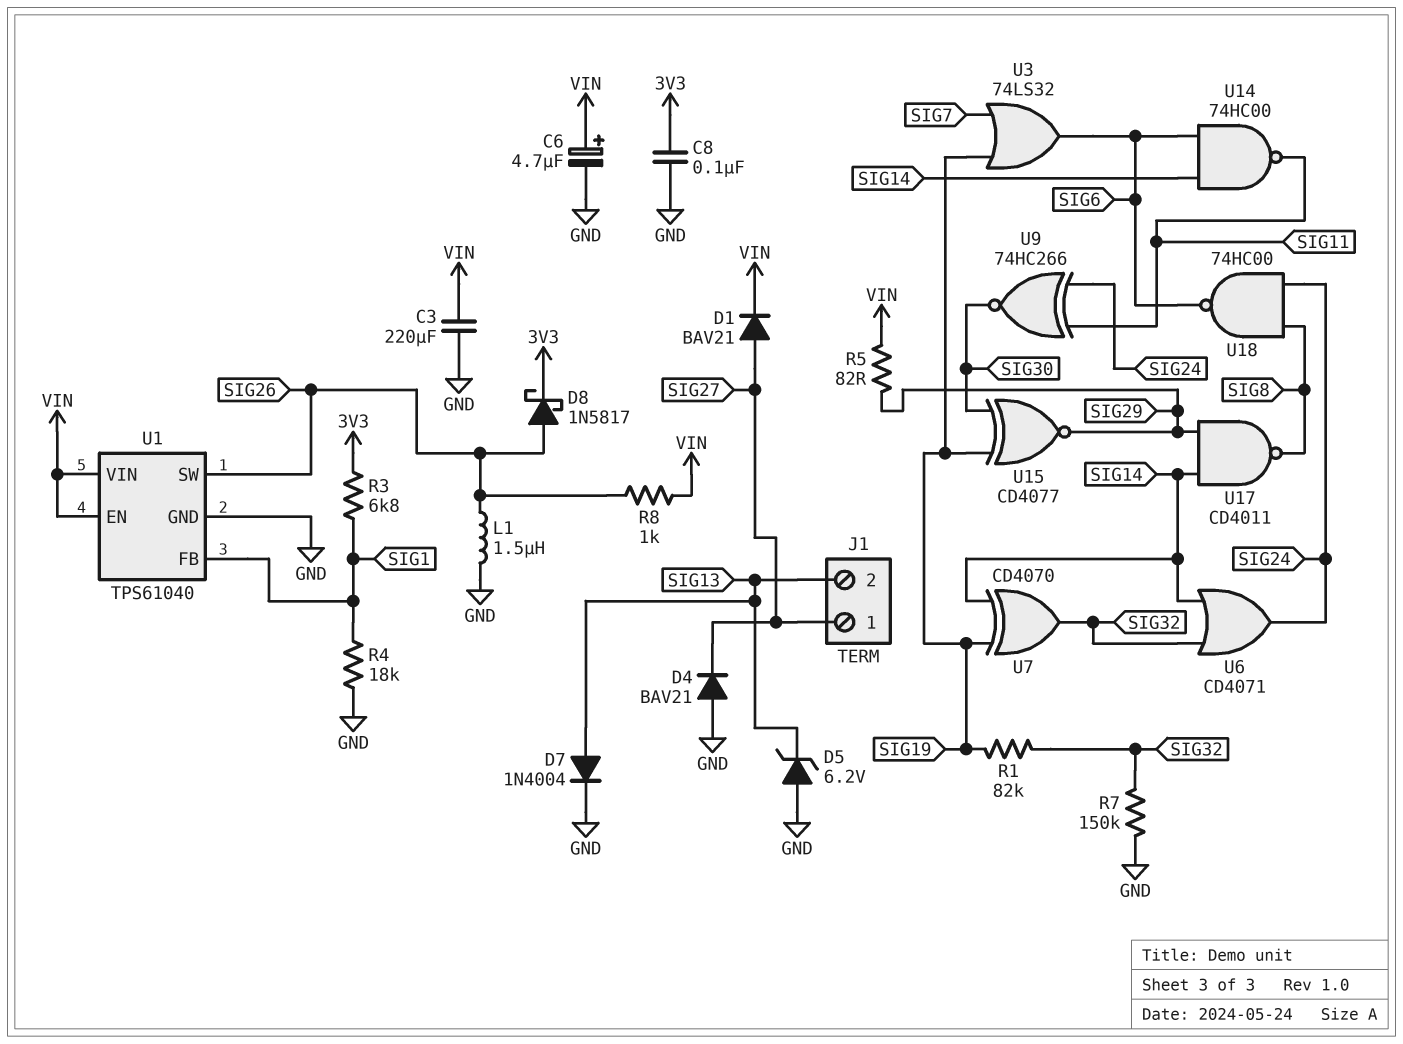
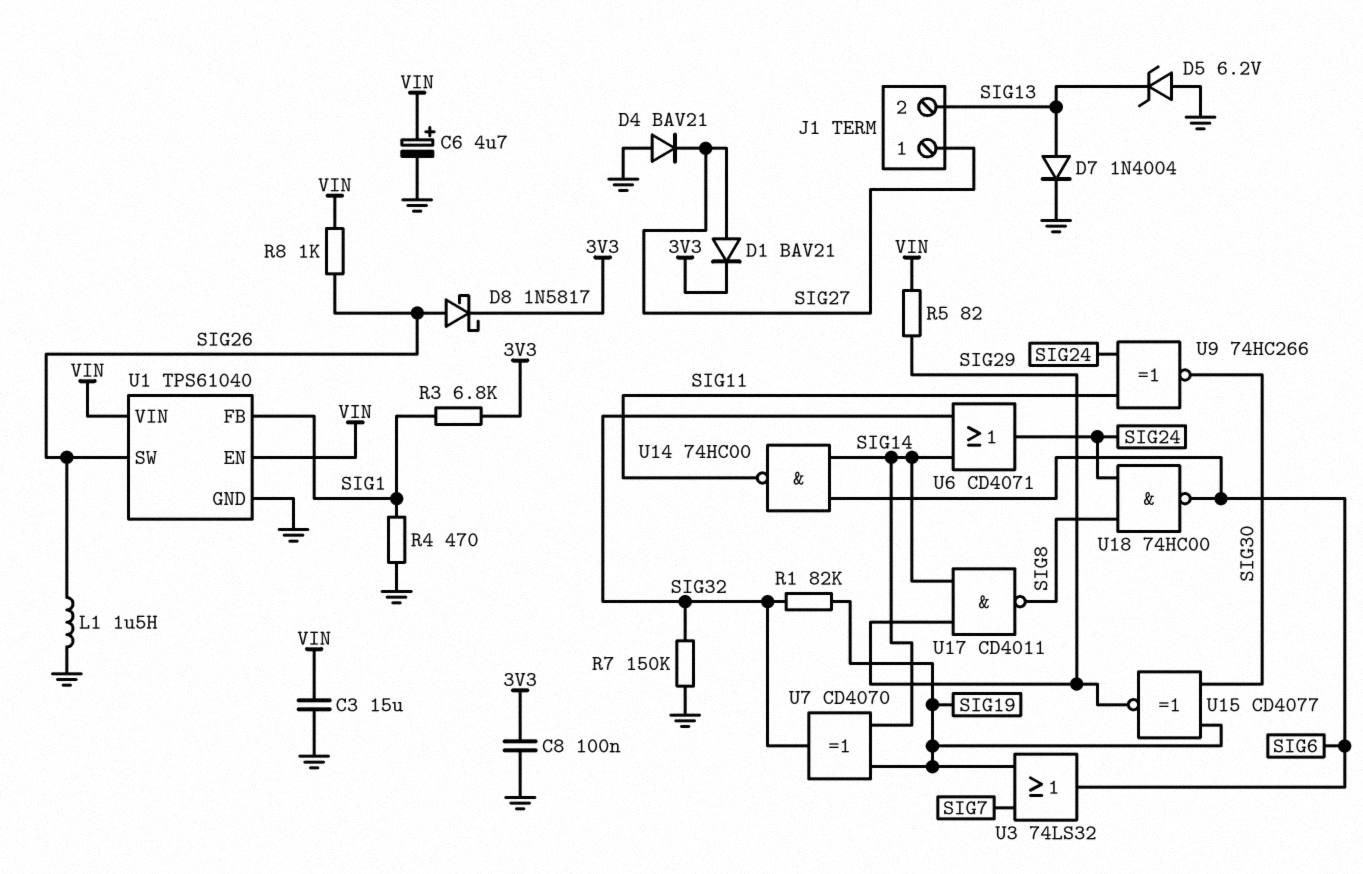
C3: 220uF (GND, VIN) -> 15uF (GND, VIN)
D1: diode BAV21 (A SIG27, K VIN) -> diode BAV21 (A SIG27, K 3V3)
R4: 18k (GND, SIG1) -> 470 (GND, SIG1)

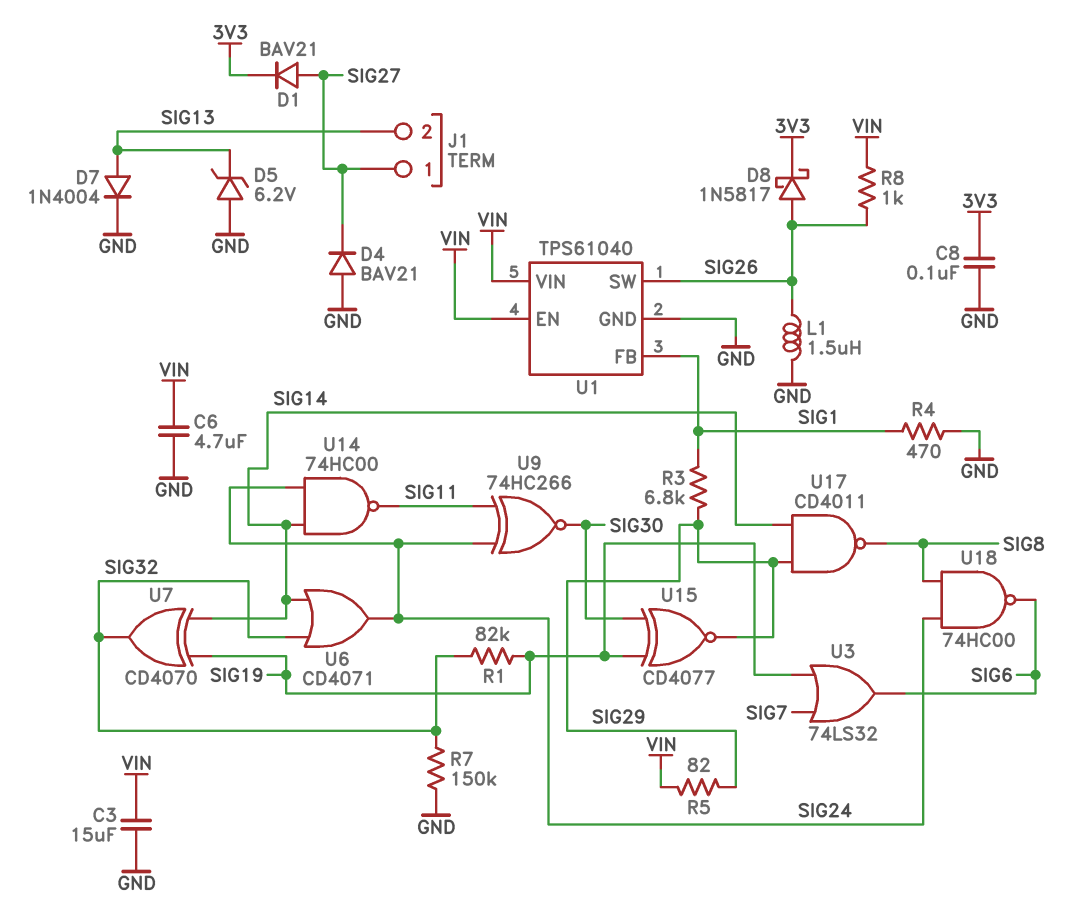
C6: 4.7uF (plus VIN, minus GND) -> 4.7uF (GND, VIN)
R3: 6.8k (3V3, SIG1) -> 6.8k (SIG1, SIG29)
U14: NAND 74HC00 (in SIG6, in SIG14, out SIG11) -> NAND 74HC00 (in SIG14, in SIG24, out SIG11)

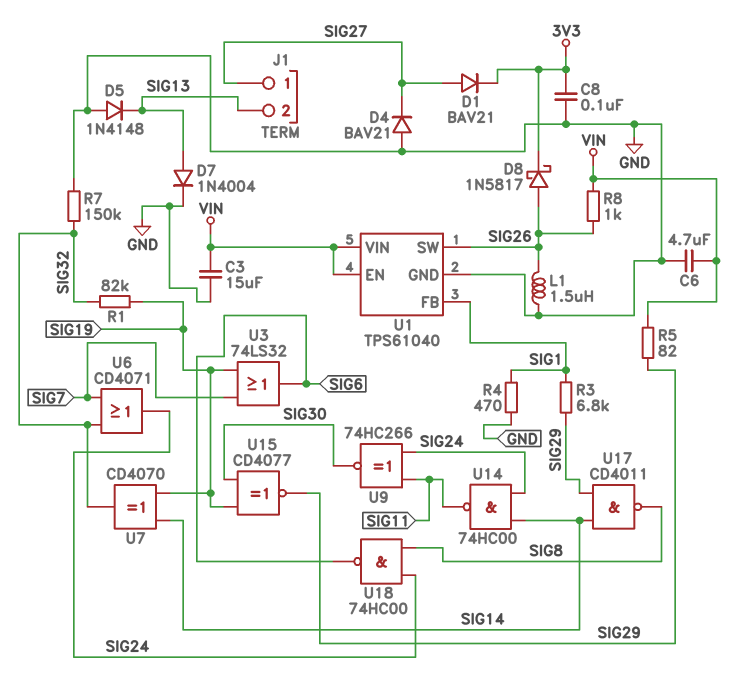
D5: zener 6.2V (A GND, K SIG13) -> diode 1N4148 (A GND, K SIG13)
U6: OR CD4071 (in SIG14, in SIG32, out SIG24) -> OR CD4071 (in SIG7, in SIG32, out SIG24)

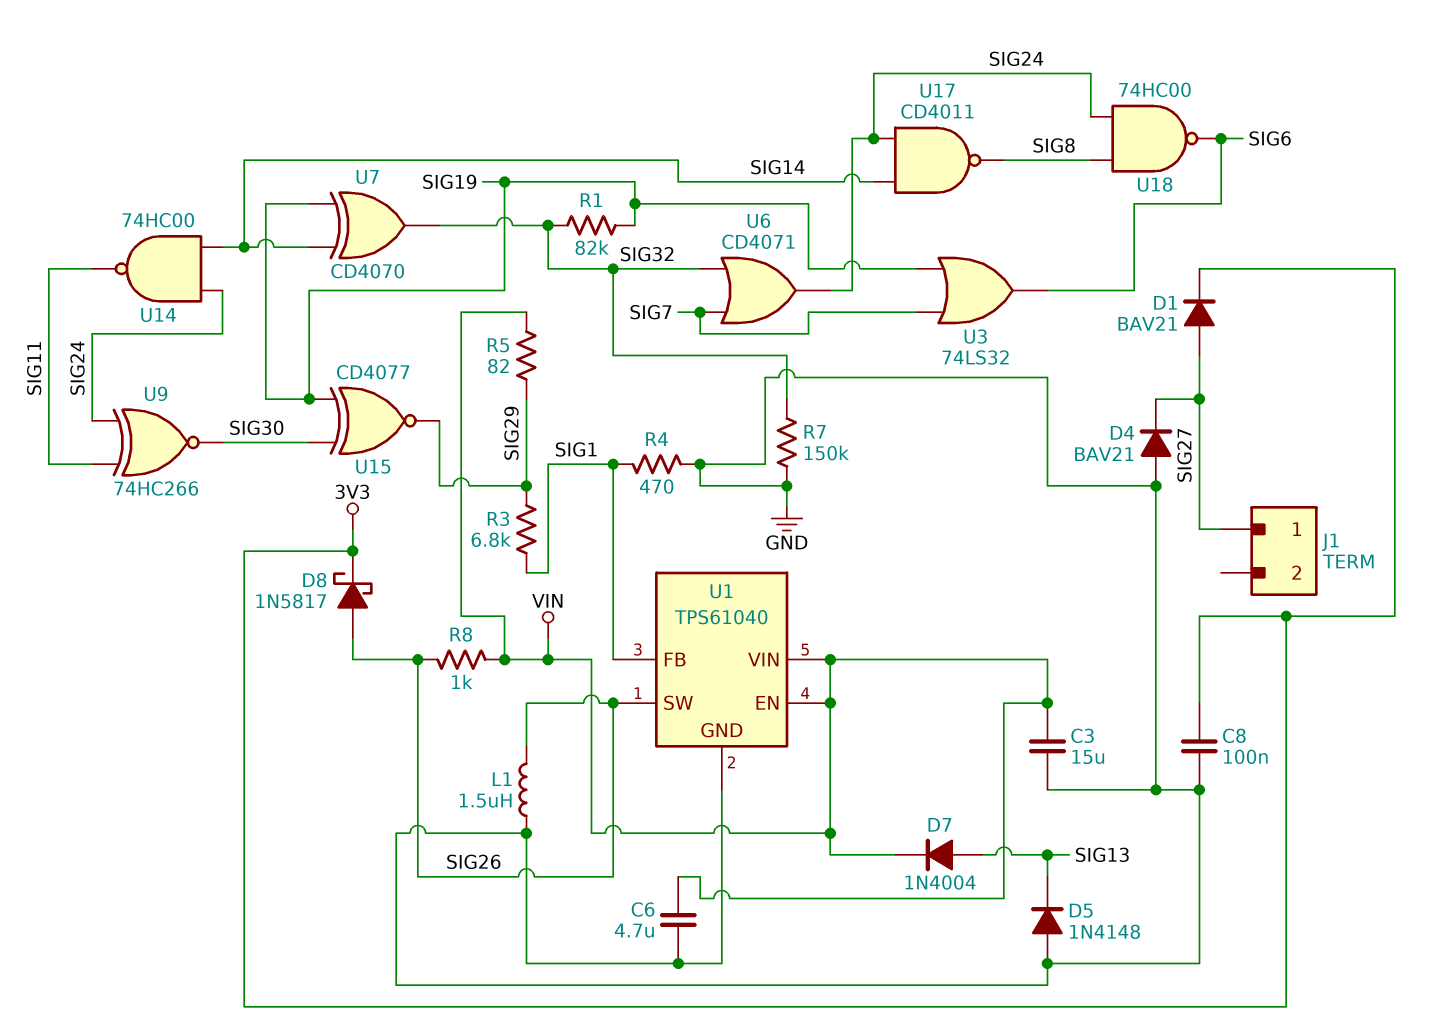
D7: diode 1N4004 (A SIG13, K GND) -> diode 1N4004 (A SIG13, K VIN)
J1 pin 2: SIG13 -> none
U17: NAND CD4011 (in SIG14, in SIG29, out SIG8) -> NAND CD4011 (in SIG14, in SIG24, out SIG8)

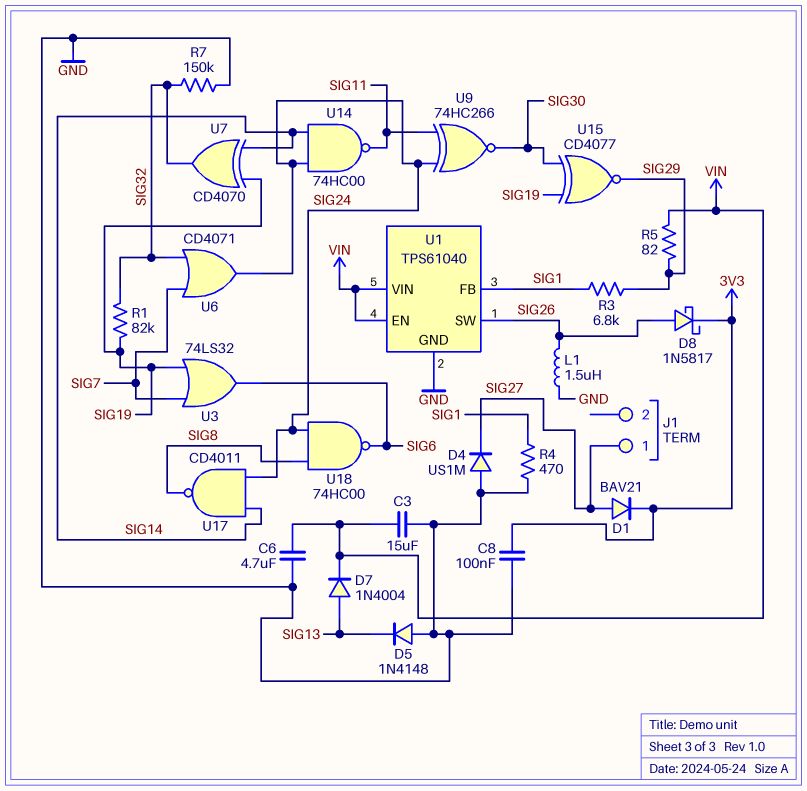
D4: diode BAV21 (A GND, K SIG27) -> diode US1M (A GND, K SIG27)
R8: 1k (SIG26, VIN) -> none

